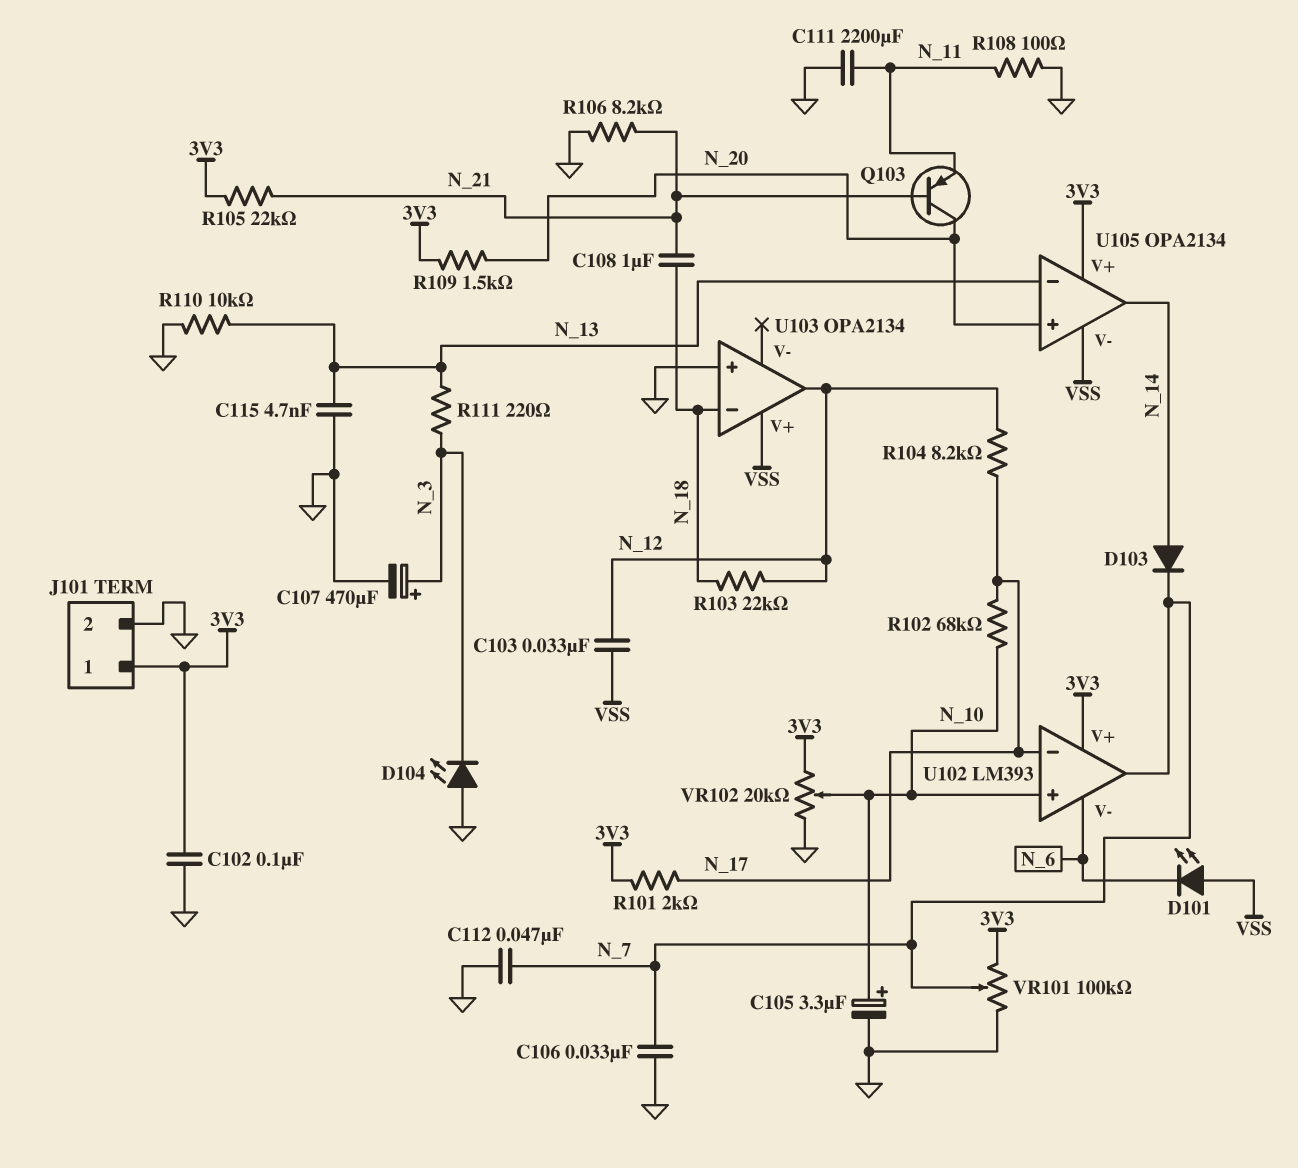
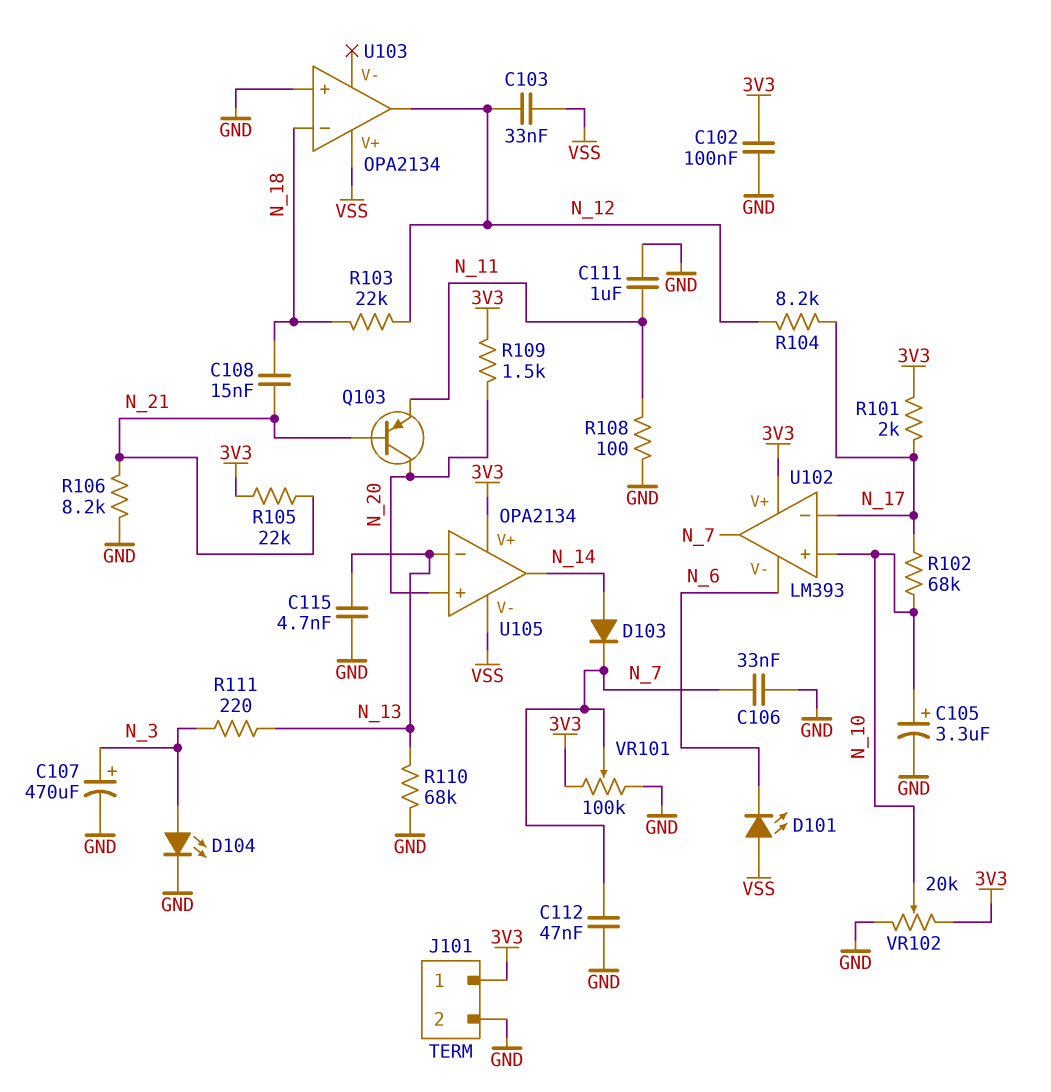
C108: 1uF (N_18, N_21) -> 15nF (N_18, N_21)
C111: 2200uF (GND, N_11) -> 1uF (GND, N_11)
D104: LED (A GND, K N_3) -> LED (A N_3, K GND)
R110: 10k (GND, N_13) -> 68k (GND, N_13)

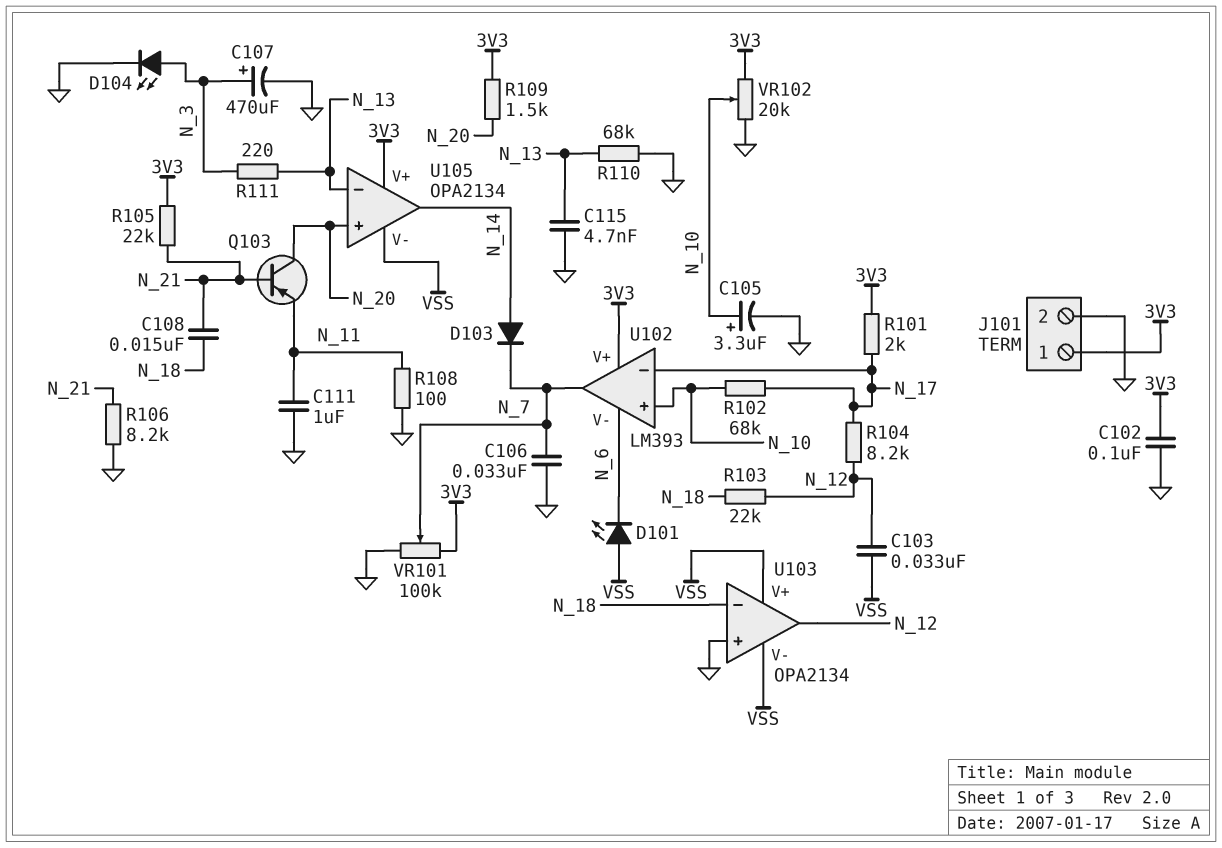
C112: 47nF (GND, N_7) -> none
U103 pin V-: none -> VSS

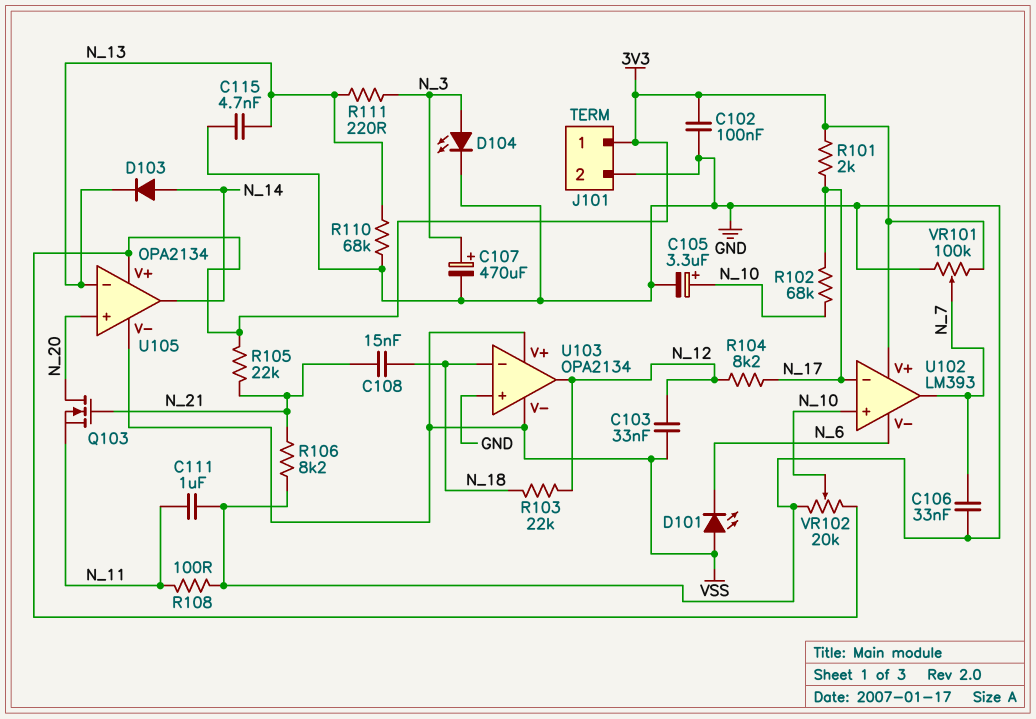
D103: diode (A N_14, K N_7) -> diode (A N_14, K N_13)
Q103: PNP (B N_21, C N_20, E N_11) -> NMOS (G N_21, D N_20, S N_11)
R109: 1.5k (3V3, N_20) -> none

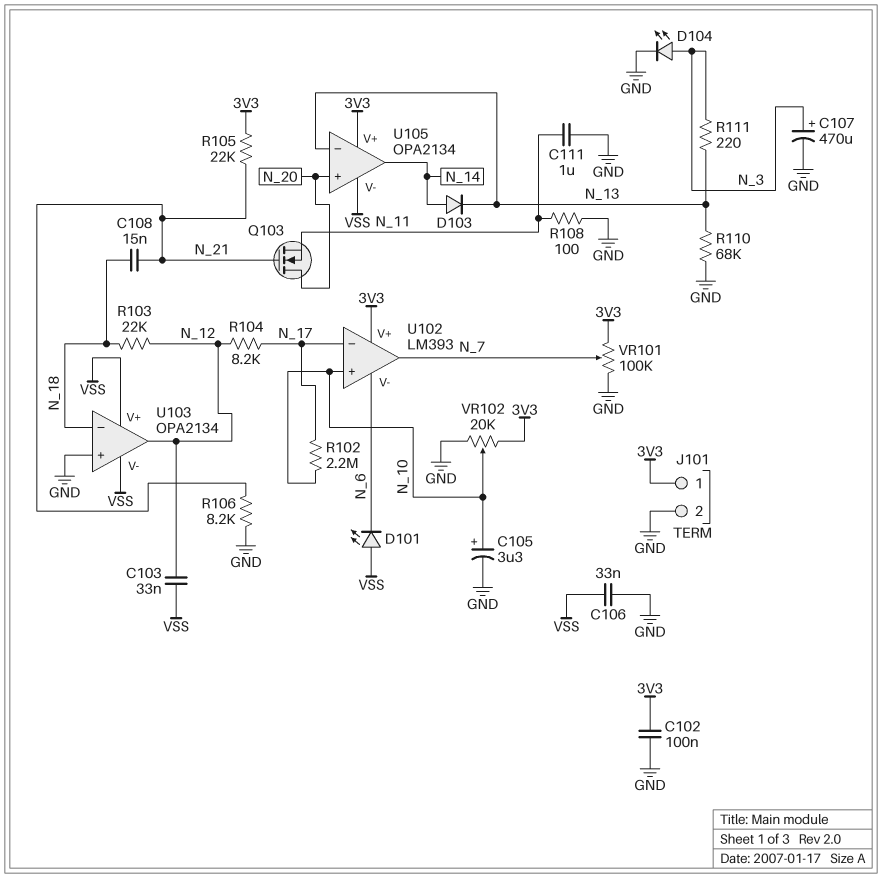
C106: 33nF (GND, N_7) -> 33nF (GND, VSS)
C115: 4.7nF (GND, N_13) -> none
R101: 2k (3V3, N_17) -> none
R102: 68k (N_10, N_17) -> 2.2M (N_10, N_17)

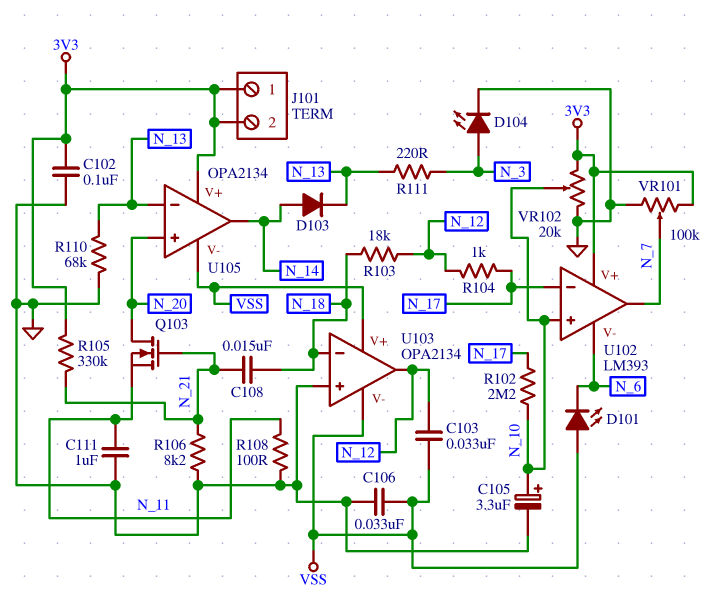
C107: 470uF (plus N_3, minus GND) -> none
J101 pin 2: GND -> 3V3
R103: 22k (N_12, N_18) -> 18k (N_12, N_18)
R104: 8.2k (N_12, N_17) -> 1k (N_12, N_17)
R105: 22k (3V3, N_21) -> 330k (3V3, N_21)

